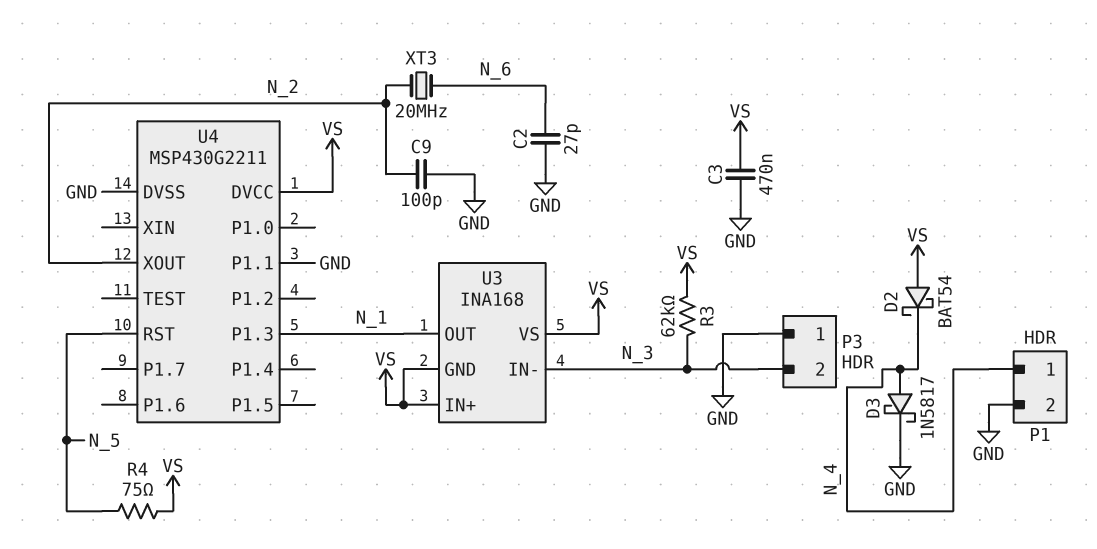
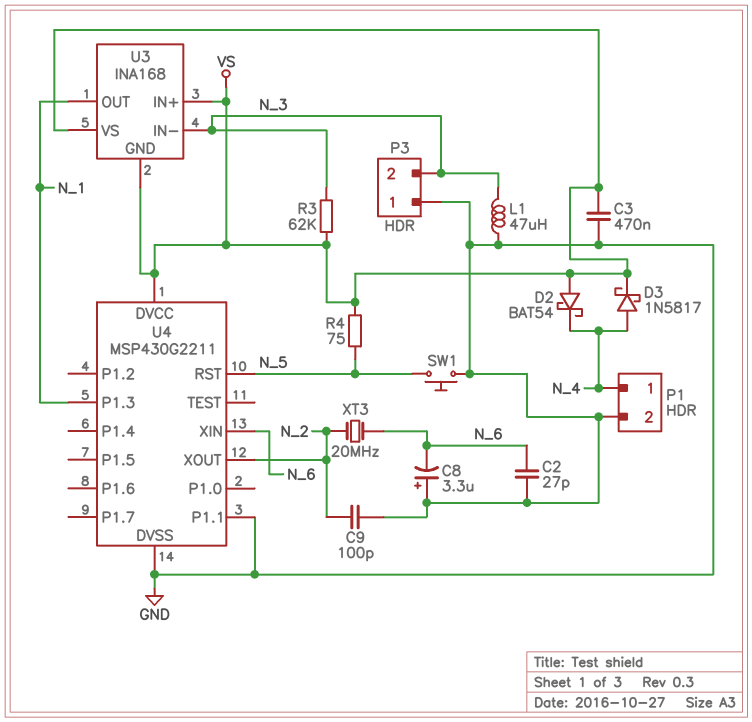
C8: none -> 3.3uF (plus GND, minus N_6)
D3: schottky 1N5817 (A N_4, K GND) -> schottky 1N5817 (A N_4, K VS)
L1: none -> 47uH (GND, N_3)
SW1: none -> button (GND, N_5)
U4 pin XIN: none -> N_6

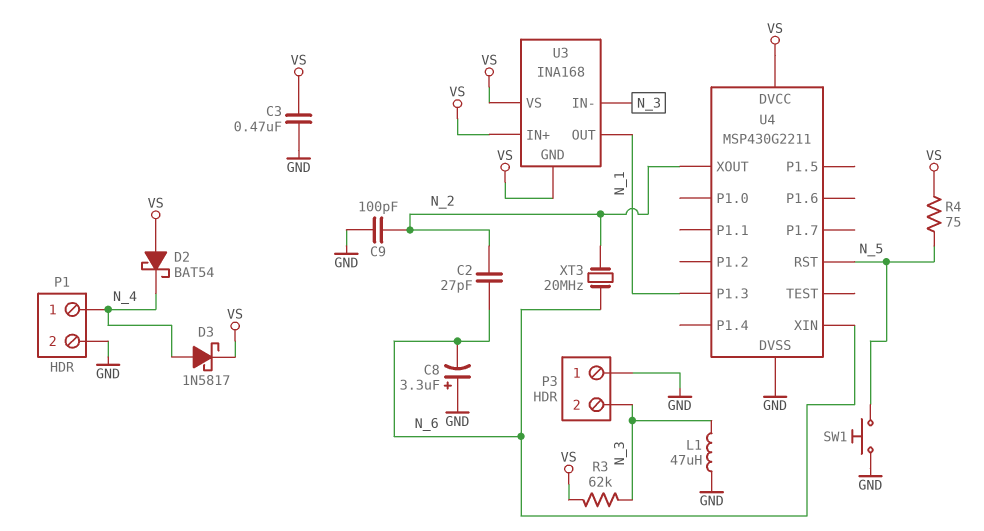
C2: 27pF (GND, N_6) -> 27pF (N_2, N_6)
U4 pin P1.1: GND -> none

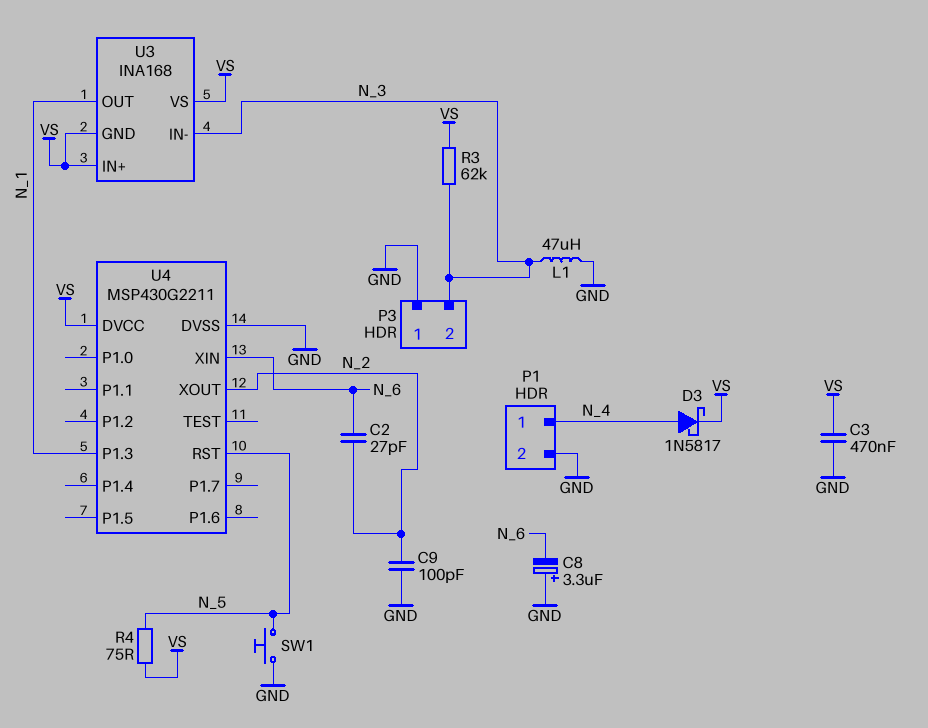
D2: schottky BAT54 (A VS, K N_4) -> none
XT3: 20MHz (N_2, N_6) -> none

